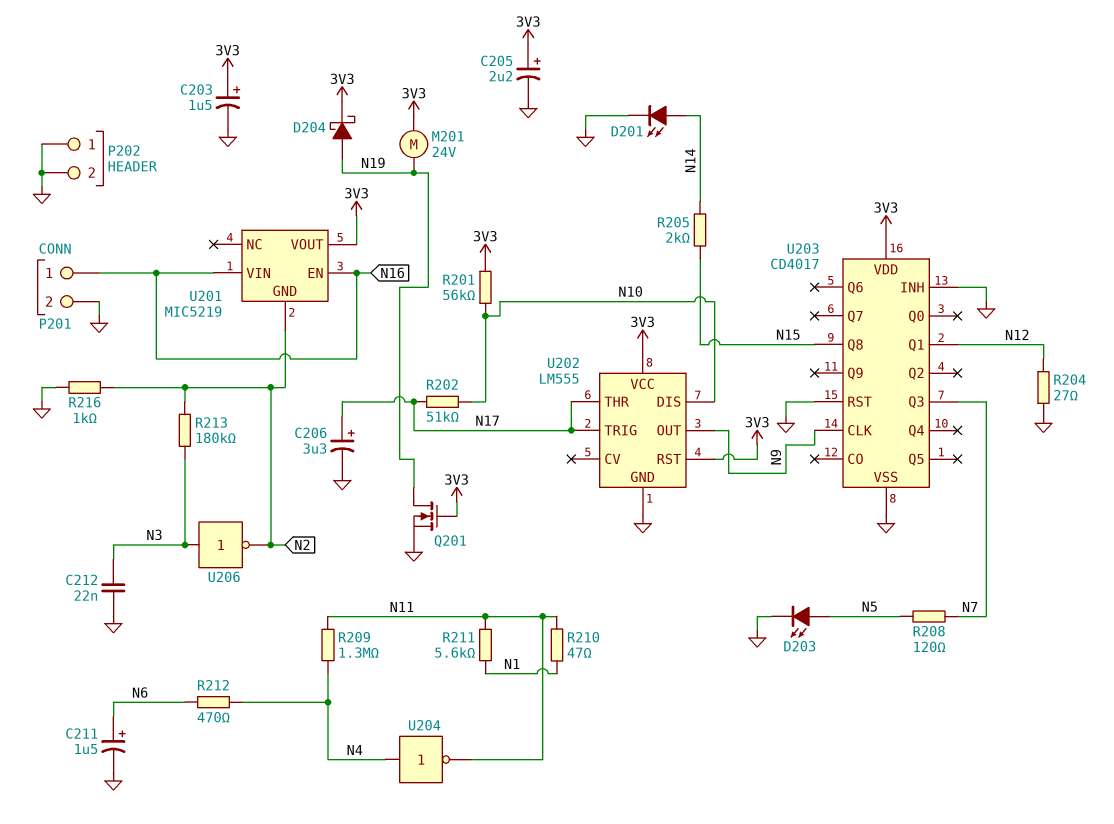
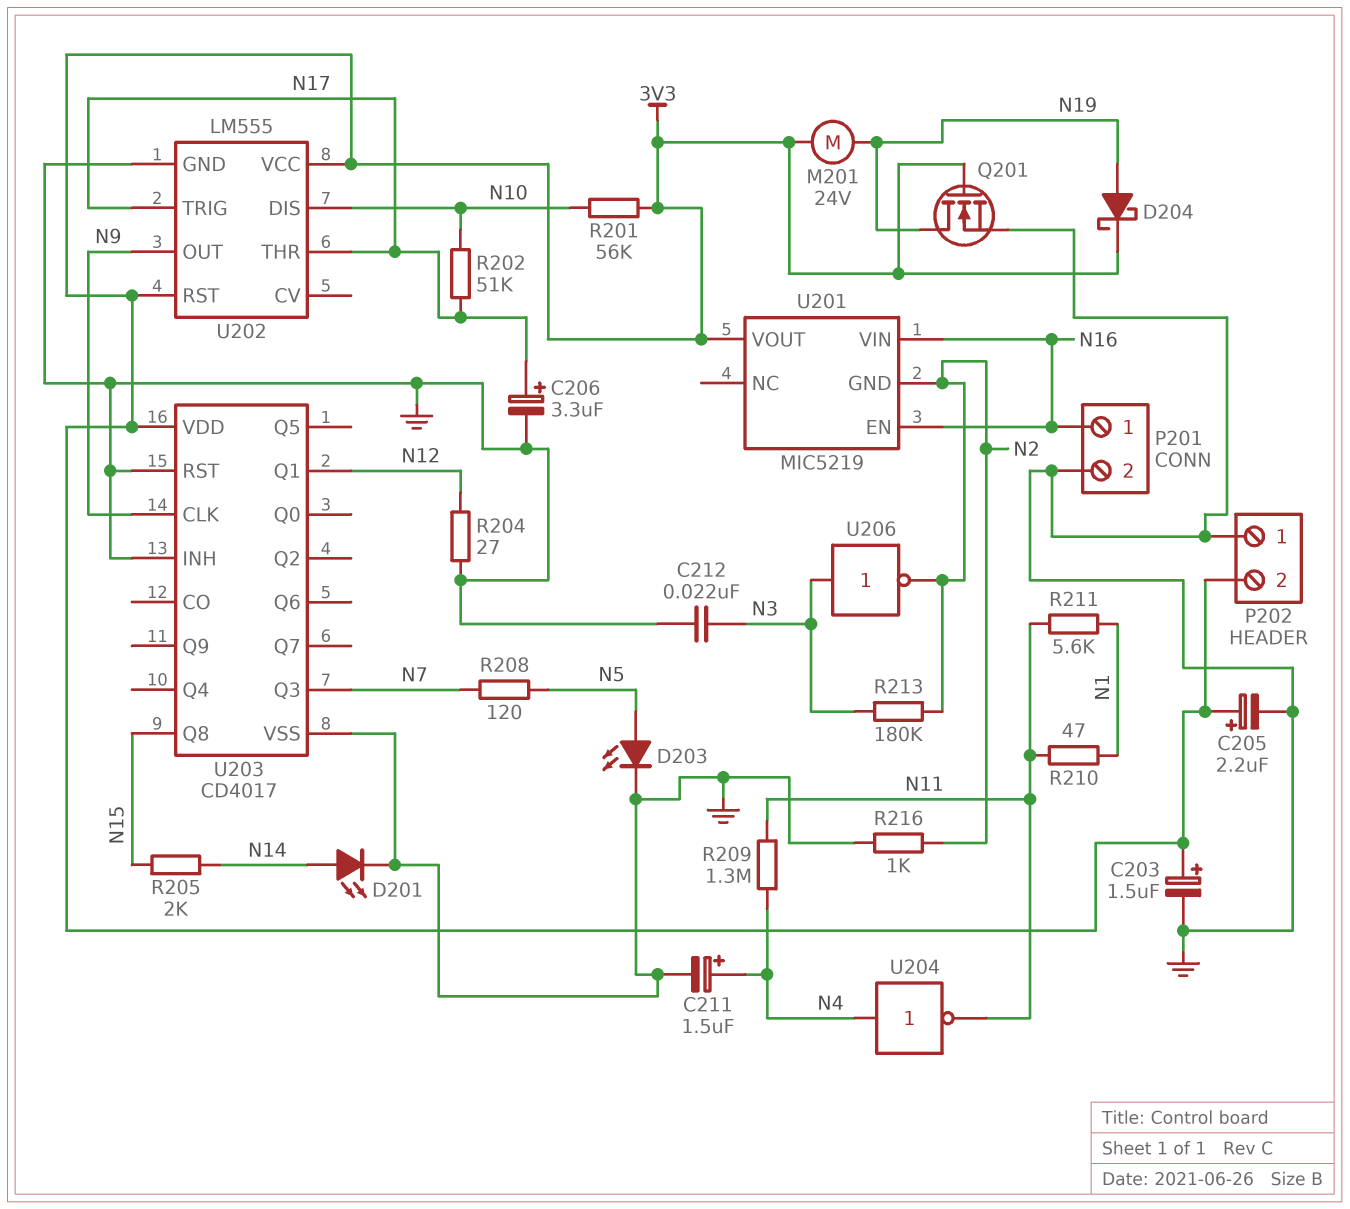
C211: 1.5uF (plus N6, minus GND) -> 1.5uF (plus N4, minus GND)
P202 pin 2: GND -> 3V3
R212: 470 (N4, N6) -> none

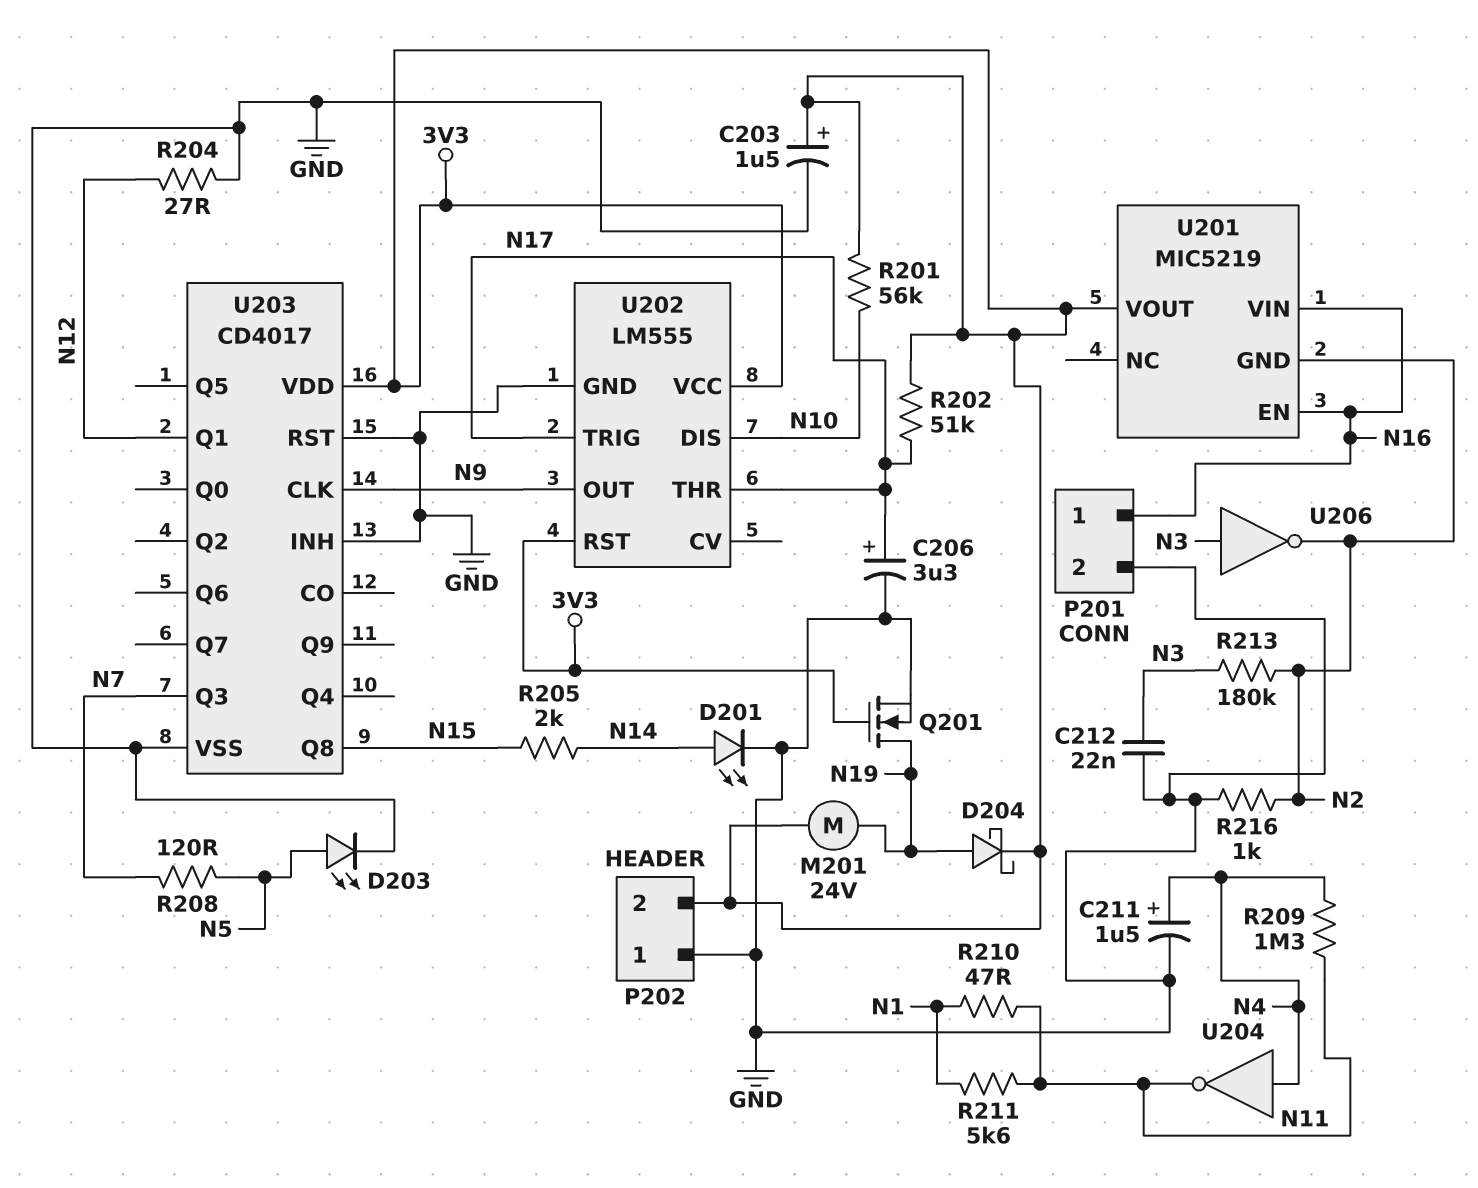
C205: 2.2uF (plus 3V3, minus GND) -> none
R202: 51k (N10, N17) -> 51k (3V3, N17)

